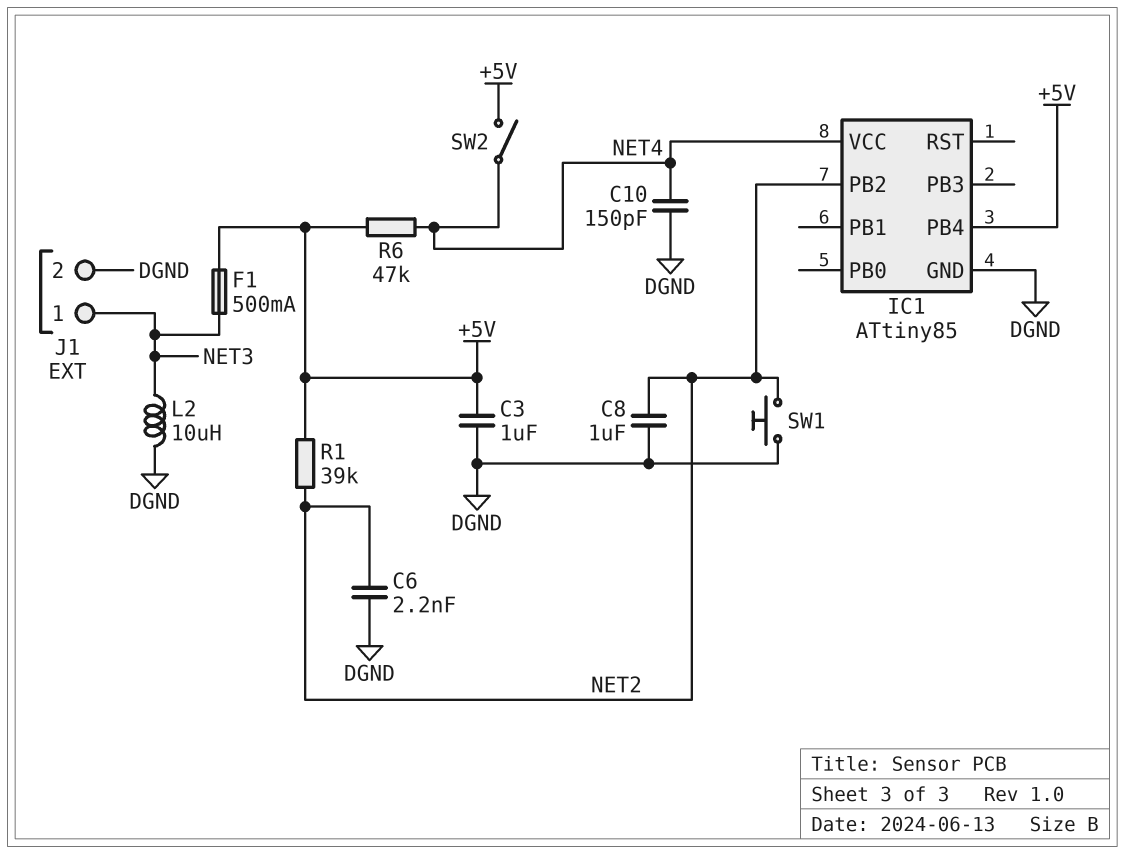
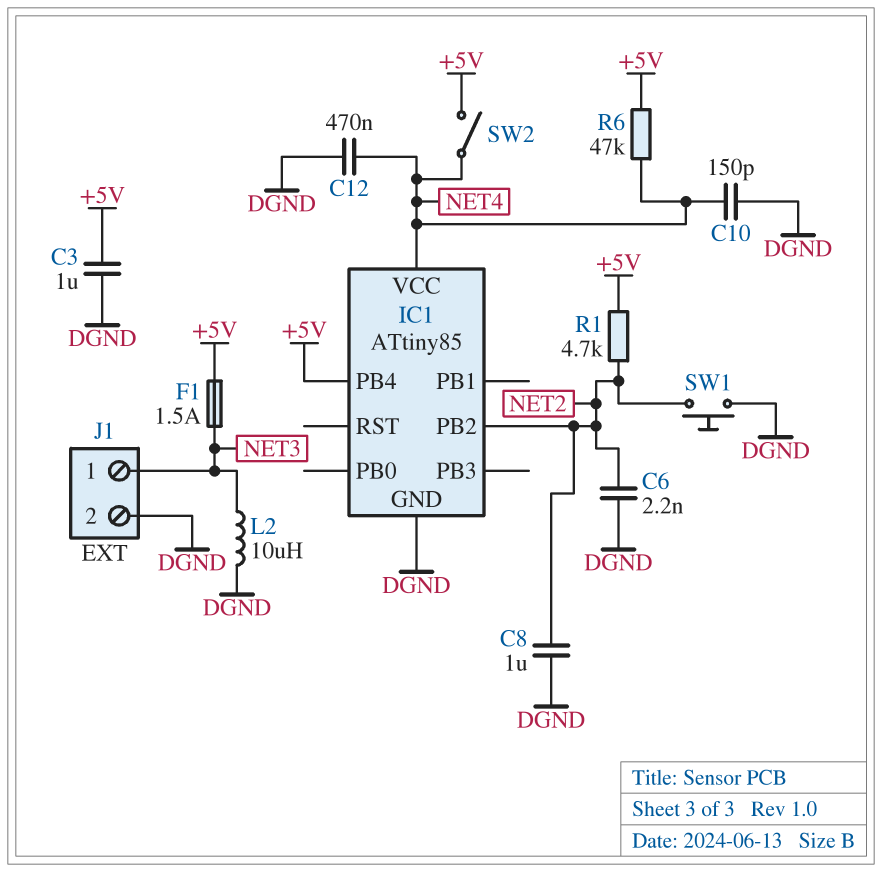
C12: none -> 470nF (DGND, NET4)
F1: 500mA (+5V, NET3) -> 1.5A (+5V, NET3)
R1: 39k (+5V, NET2) -> 4.7k (+5V, NET2)

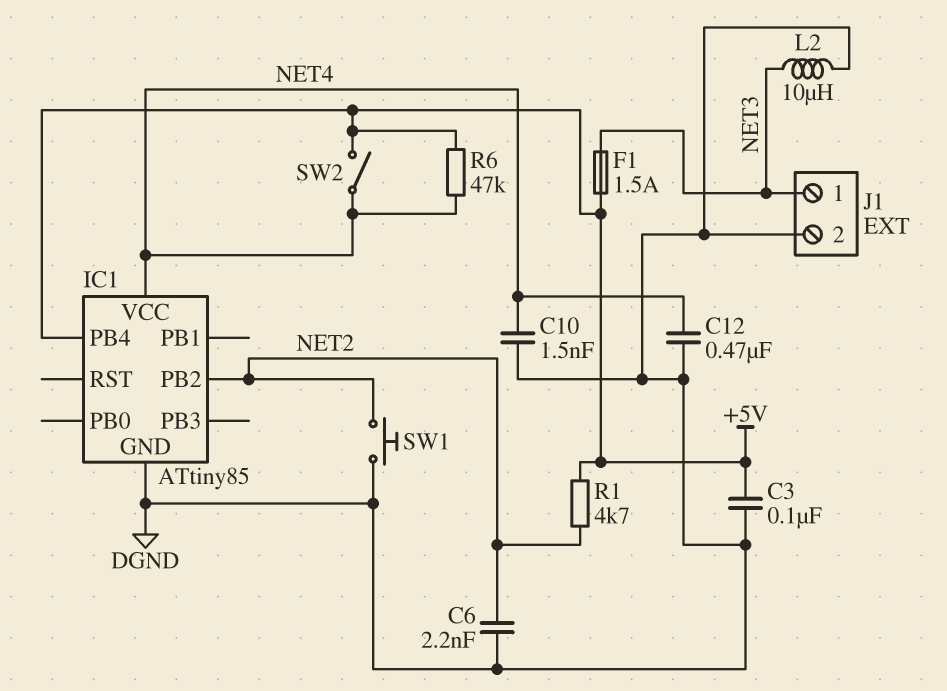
C3: 1uF (+5V, DGND) -> 100nF (+5V, DGND)
C8: 1uF (DGND, NET2) -> none
C10: 150pF (DGND, NET4) -> 1.5nF (DGND, NET4)

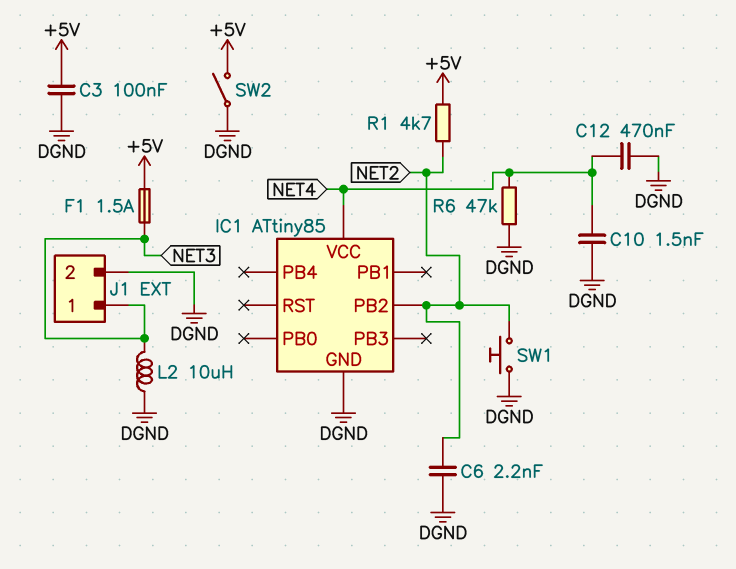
IC1 pin PB4: +5V -> none
R6: 47k (+5V, NET4) -> 47k (DGND, NET4)
SW2: switch (+5V, NET4) -> switch (+5V, DGND)

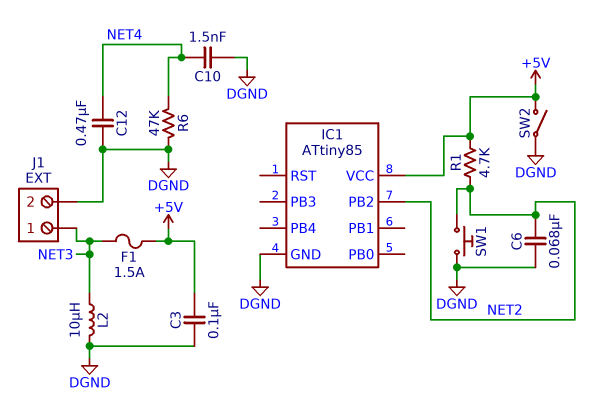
C6: 2.2nF (DGND, NET2) -> 68nF (DGND, NET2)
IC1 pin VCC: NET4 -> +5V

